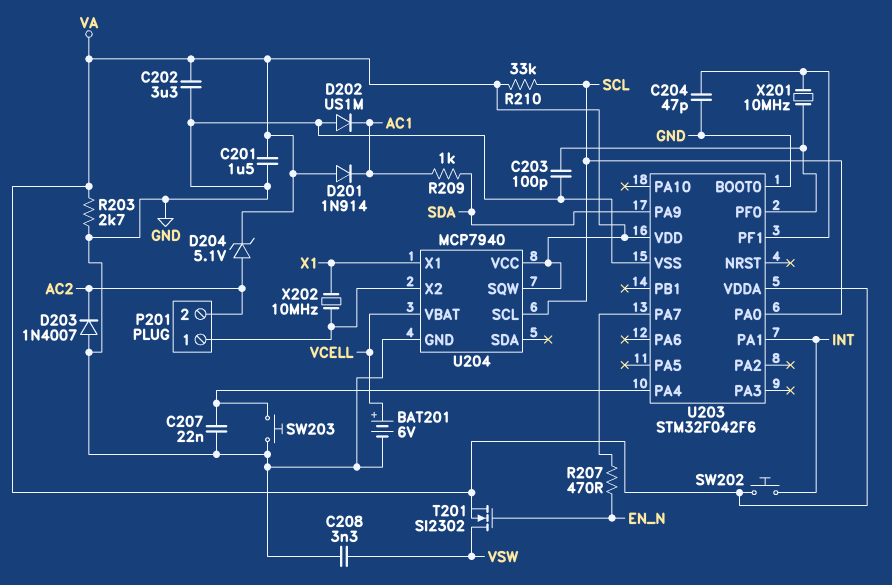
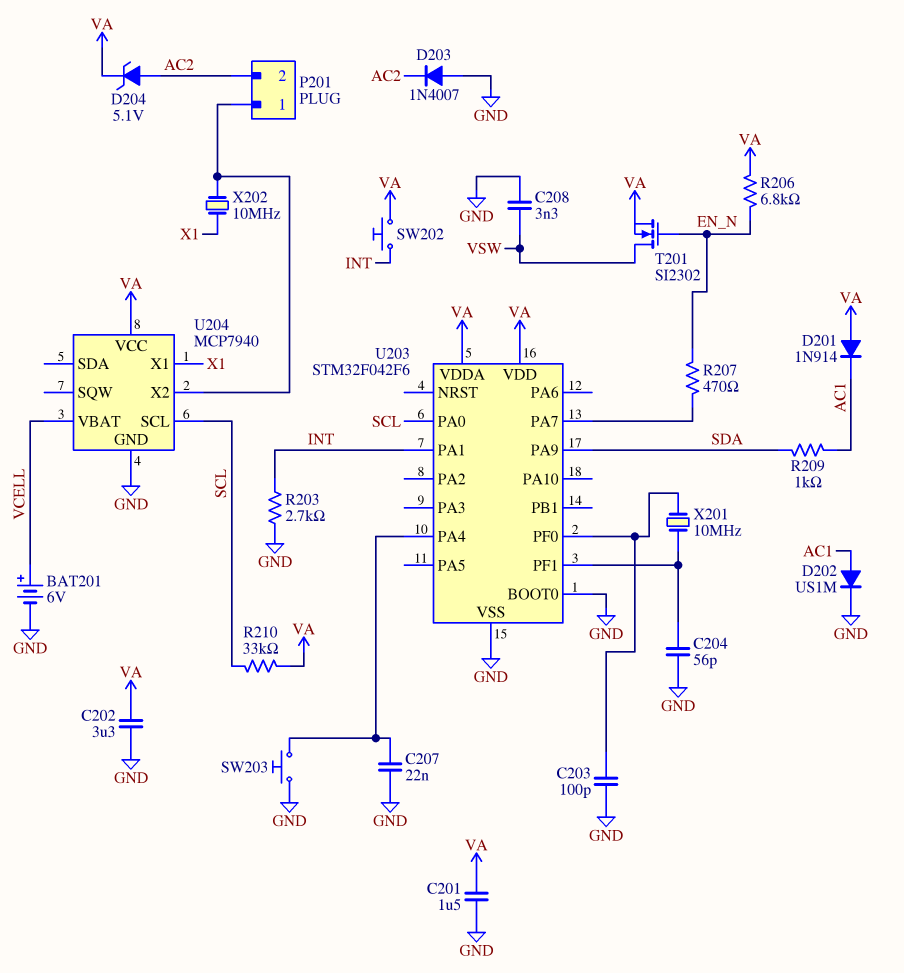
C204: 47pF (GND, U203/PF1) -> 56pF (GND, U203/PF1)
D202: diode US1M (A GND, K AC1) -> diode US1M (A AC1, K GND)
R203: 2.7k (GND, VA) -> 2.7k (GND, INT)
R206: none -> 6.8k (EN_N, VA)
U204 pin SQW: VA -> none

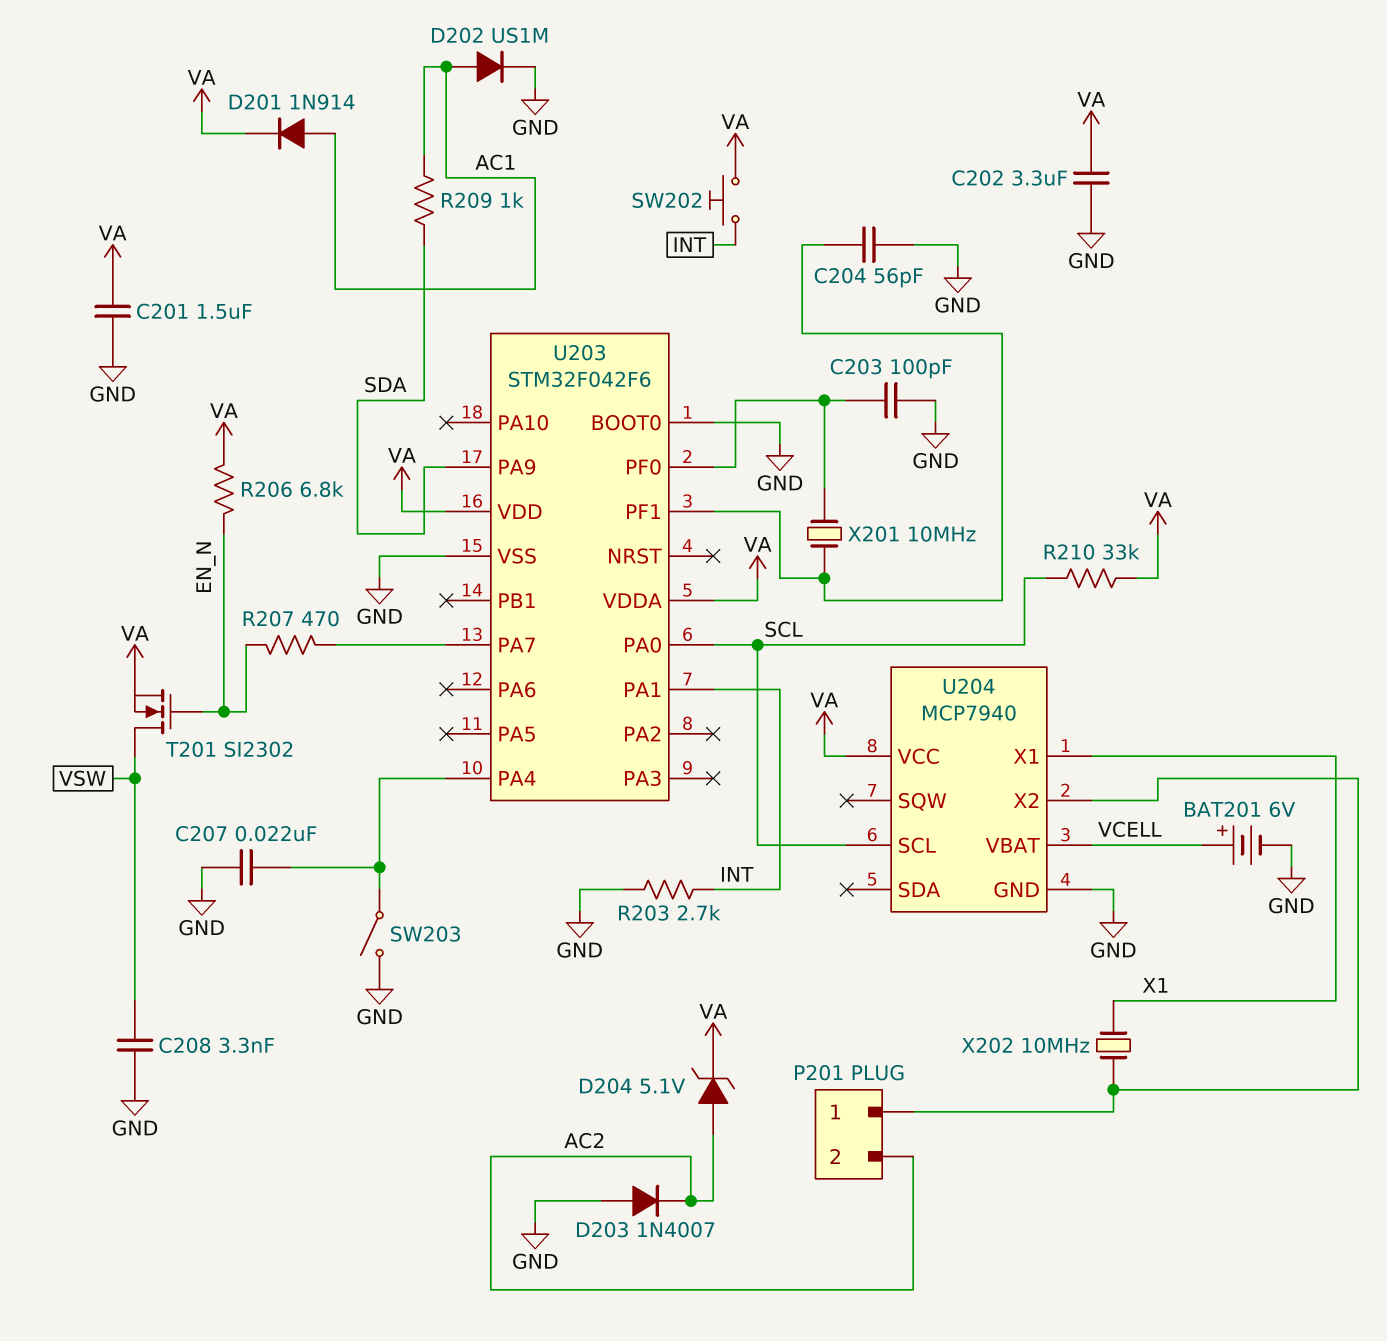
D201: diode 1N914 (A VA, K AC1) -> diode 1N914 (A AC1, K VA)
SW203: button (GND, U203/PA4) -> switch (GND, U203/PA4)

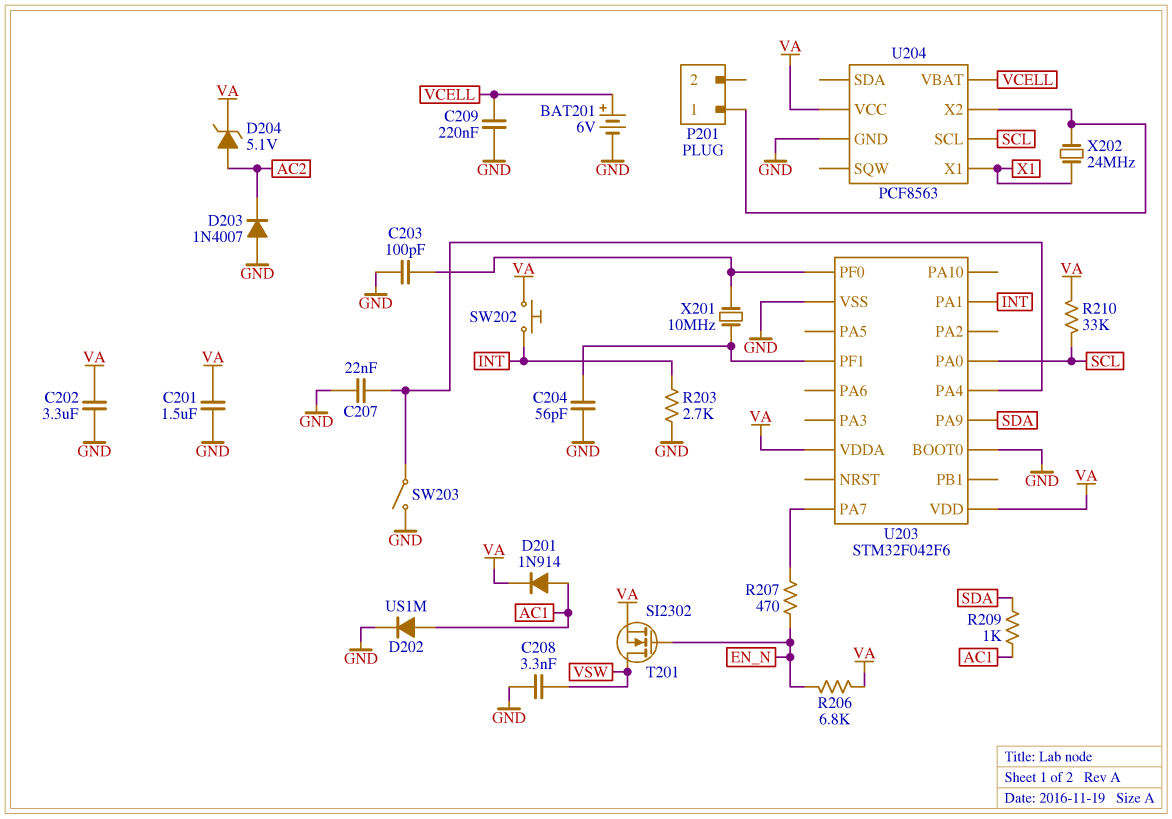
C209: none -> 220nF (GND, VCELL)
P201 pin 2: AC2 -> none
U204: MCP7940 -> PCF8563
X202: 10MHz (P201/1, X1) -> 24MHz (P201/1, X1)

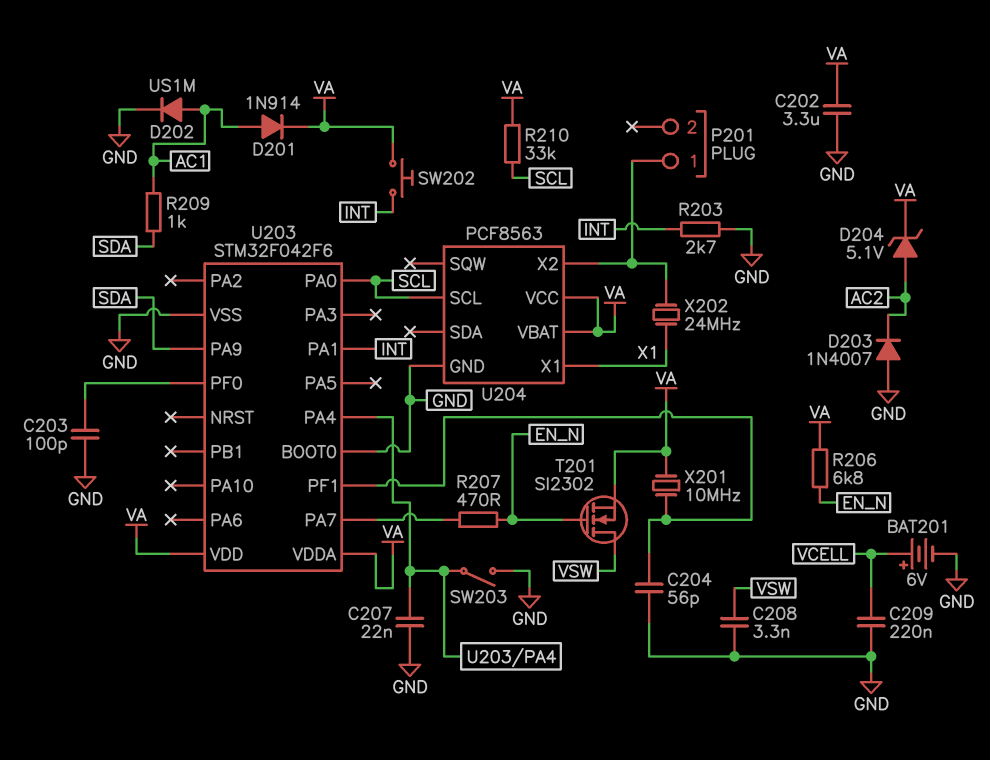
C201: 1.5uF (GND, VA) -> none
U204 pin VBAT: VCELL -> VA
X201: 10MHz (U203/PF0, U203/PF1) -> 10MHz (U203/PF1, VA)

